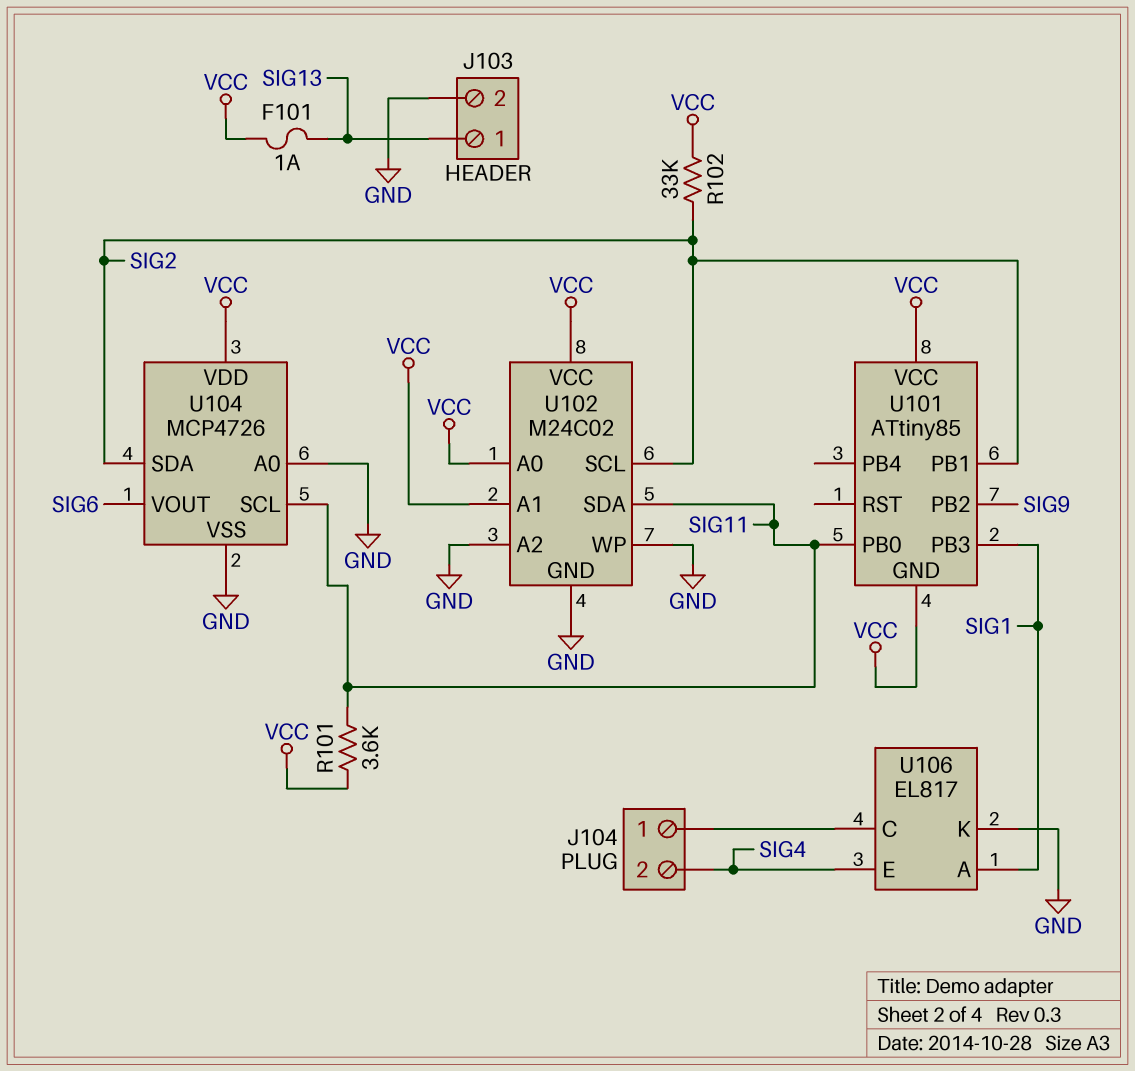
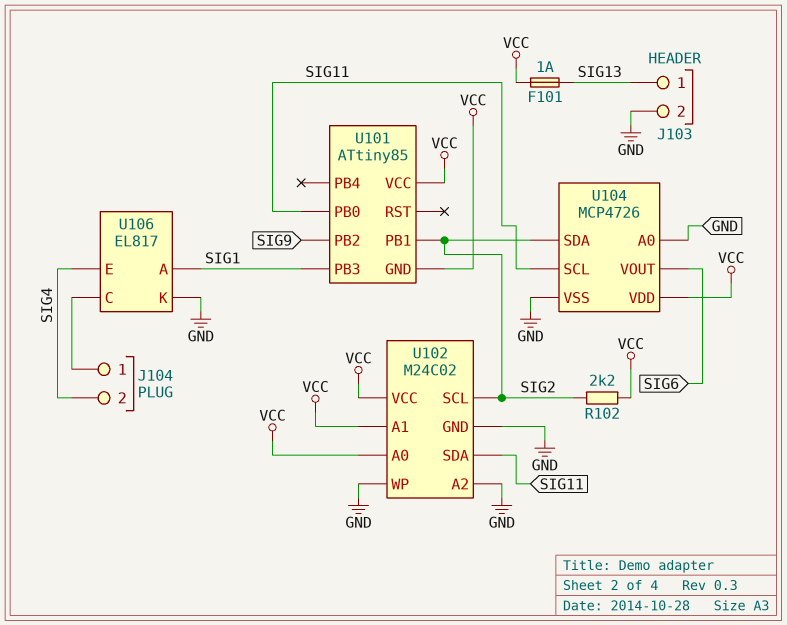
R101: 3.6k (SIG11, VCC) -> none
R102: 33k (SIG2, VCC) -> 2.2k (SIG2, VCC)

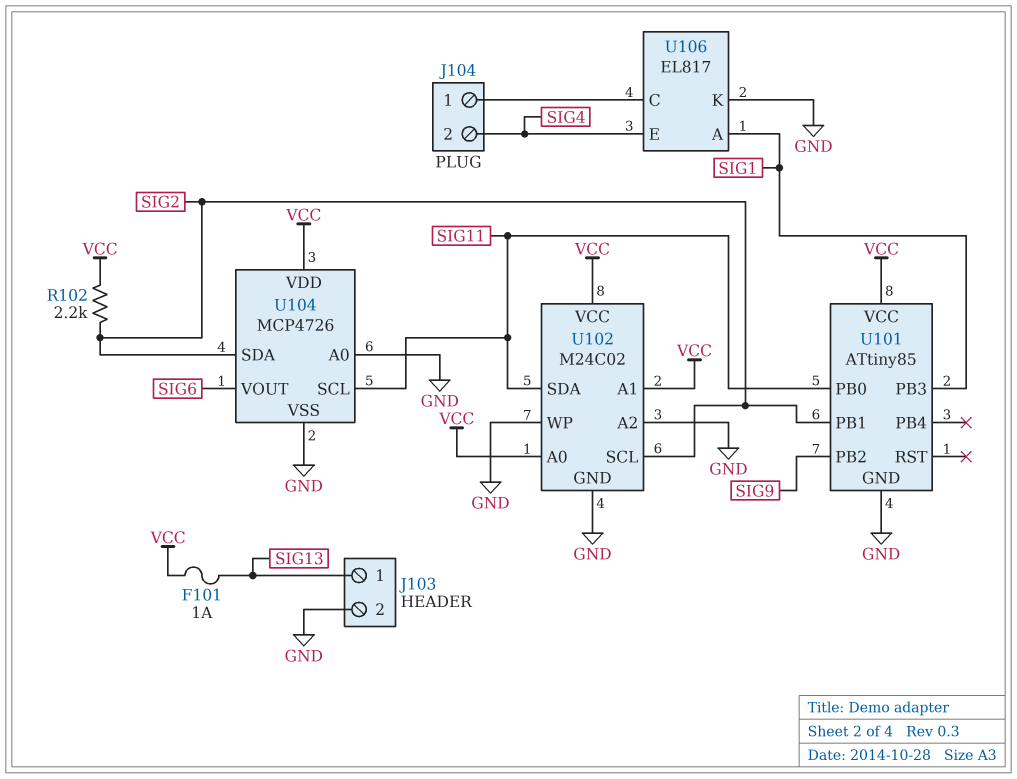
U101 pin GND: VCC -> GND

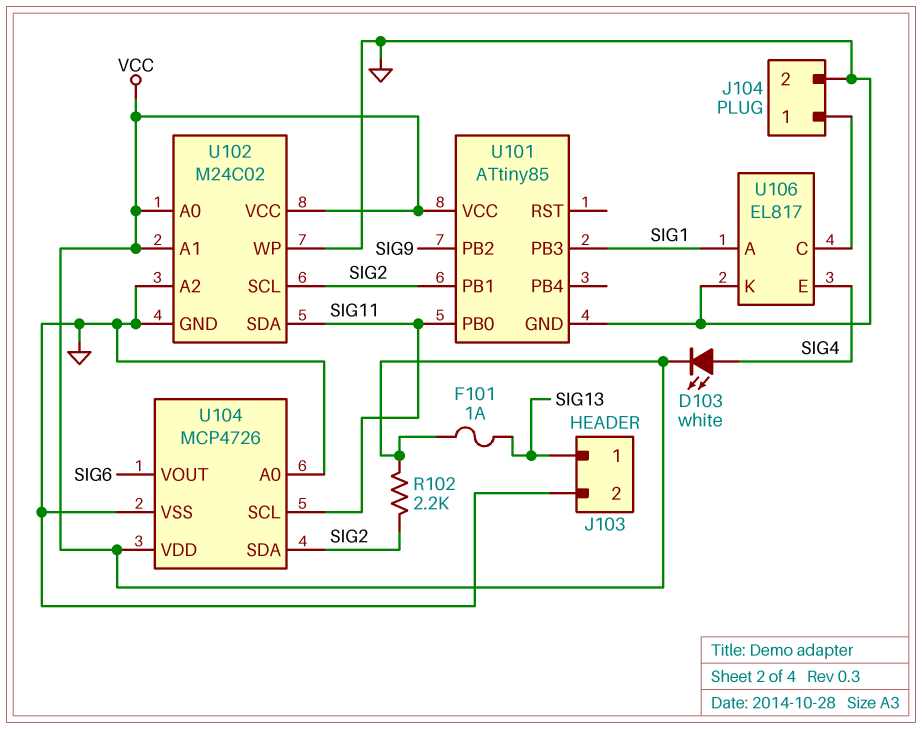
D103: none -> LED white (A SIG4, K VCC)
J104 pin 2: SIG4 -> GND

